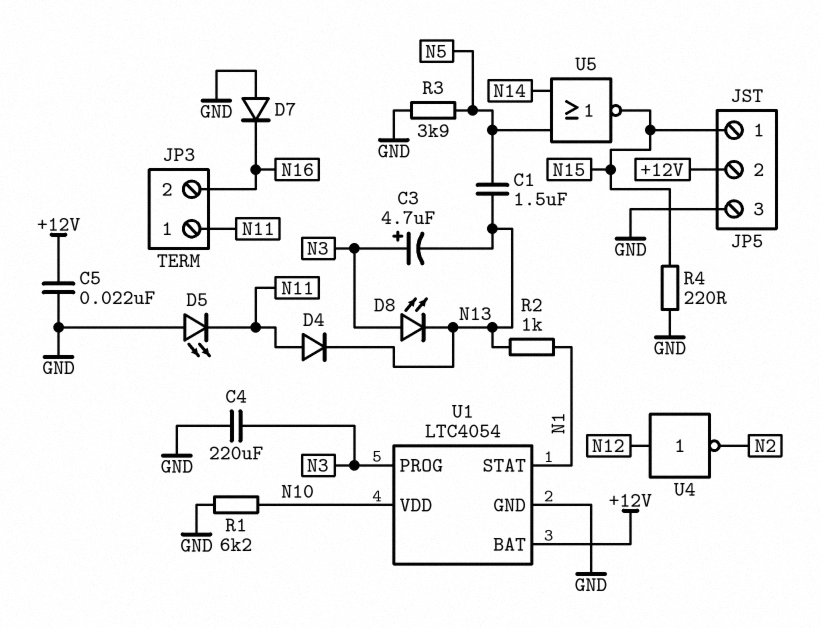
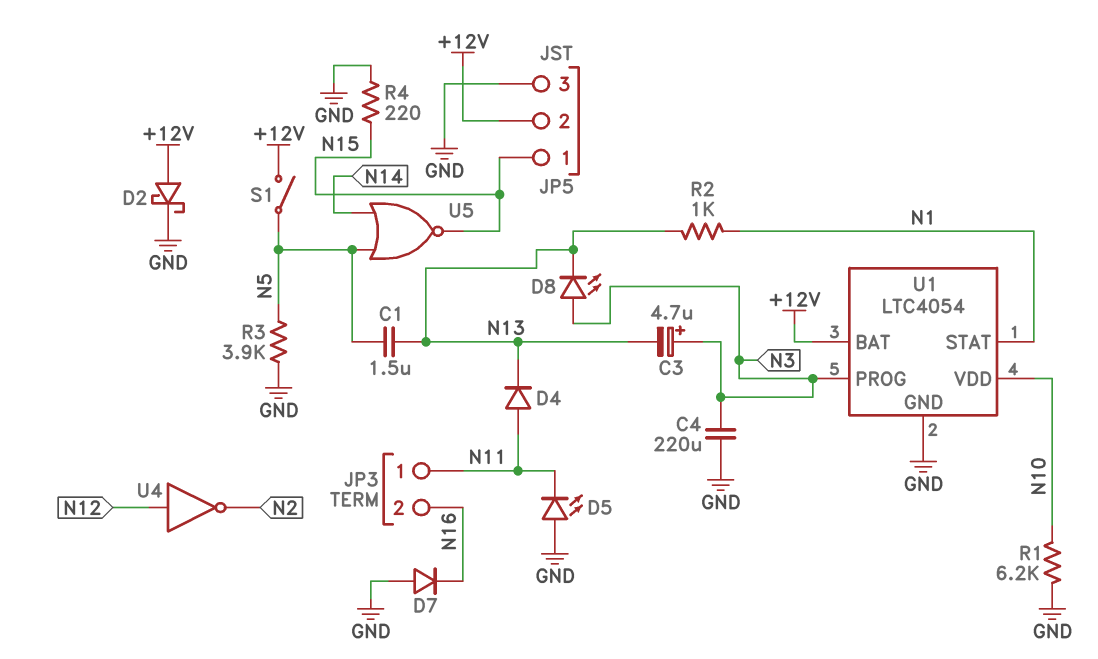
C5: 22nF (+12V, GND) -> none
D2: none -> schottky (A +12V, K GND)
S1: none -> switch (+12V, N5)

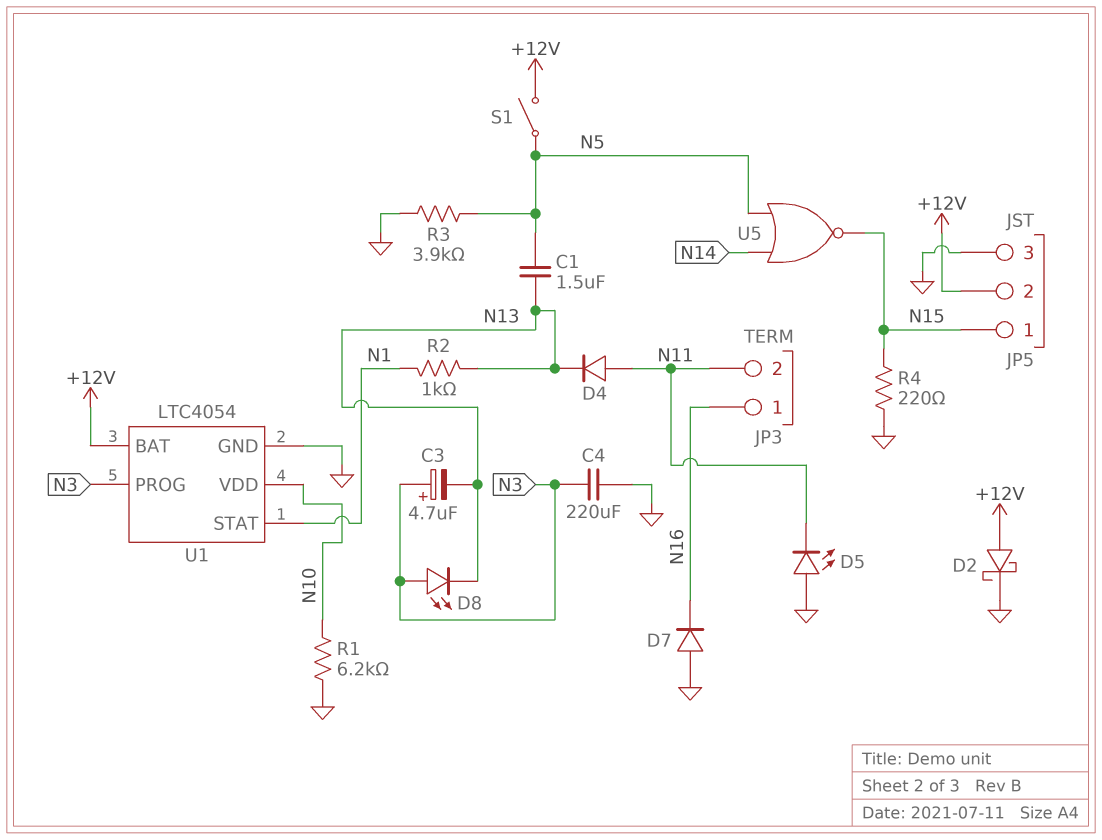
JP3 pin 1: N11 -> N16
JP3 pin 2: N16 -> N11
U4: NOT (in N12, out N2) -> none

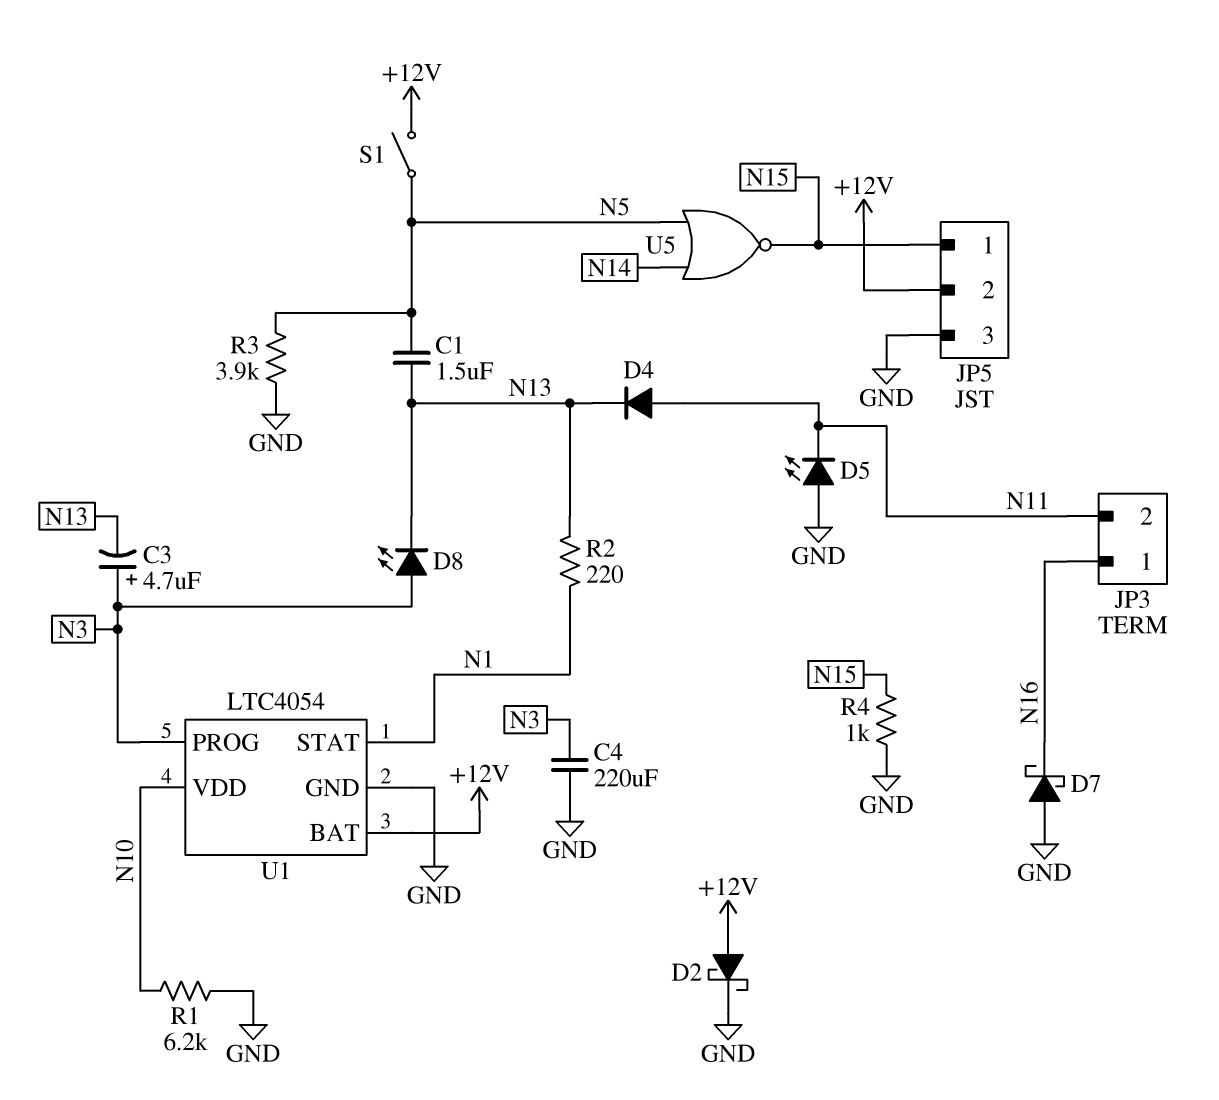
D7: diode (A GND, K N16) -> schottky (A GND, K N16)
R2: 1k (N1, N13) -> 220 (N1, N13)
R4: 220 (GND, N15) -> 1k (GND, N15)

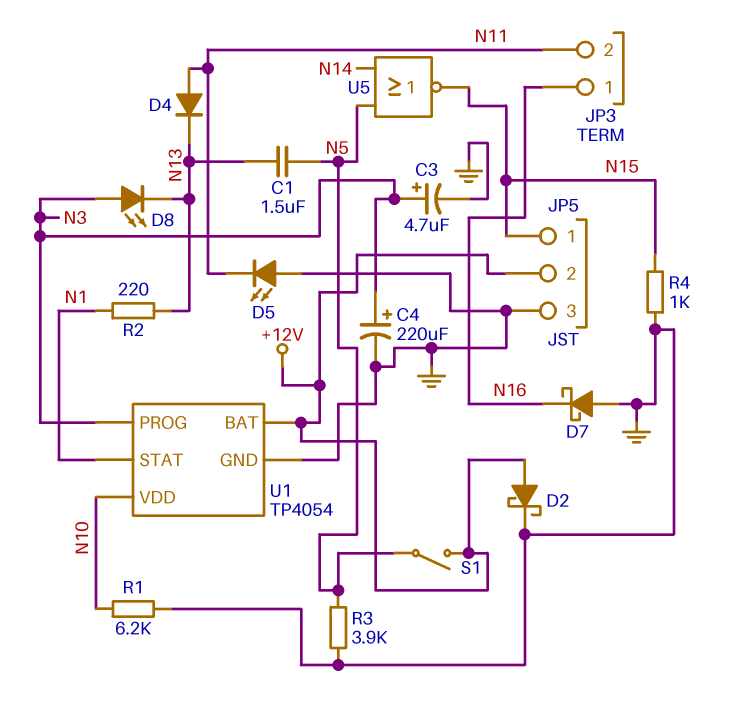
C3: 4.7uF (plus N3, minus N13) -> 4.7uF (plus N3, minus GND)
C4: 220uF (GND, N3) -> 220uF (plus N3, minus GND)
U1: LTC4054 -> TP4054

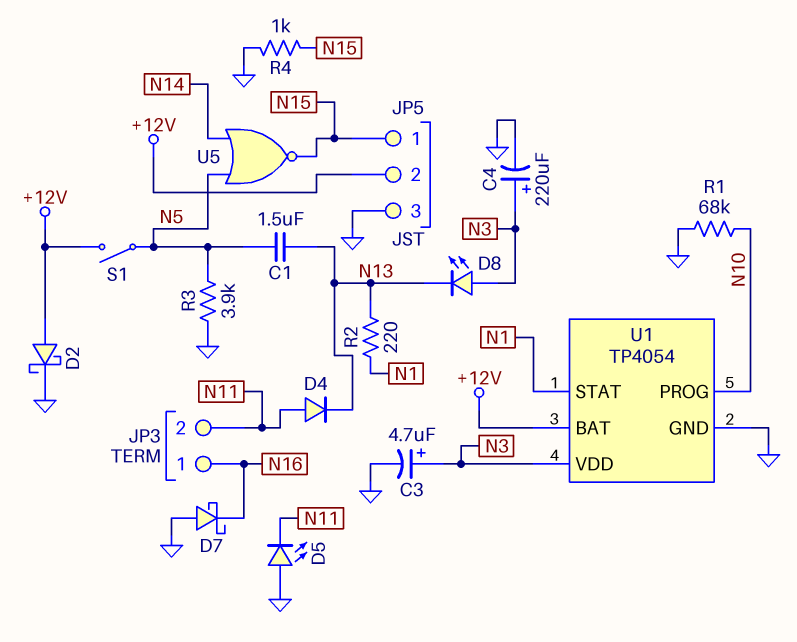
R1: 6.2k (GND, N10) -> 68k (GND, N10)
U1 pin PROG: N3 -> N10
U1 pin VDD: N10 -> N3

